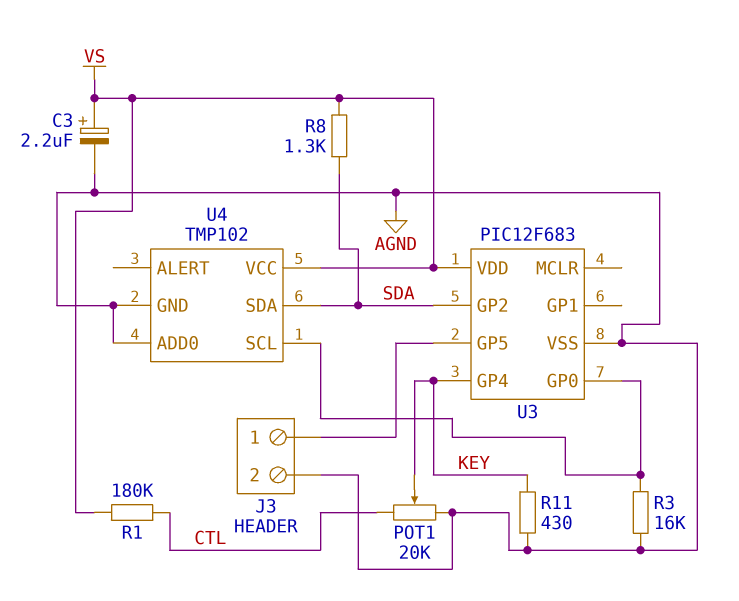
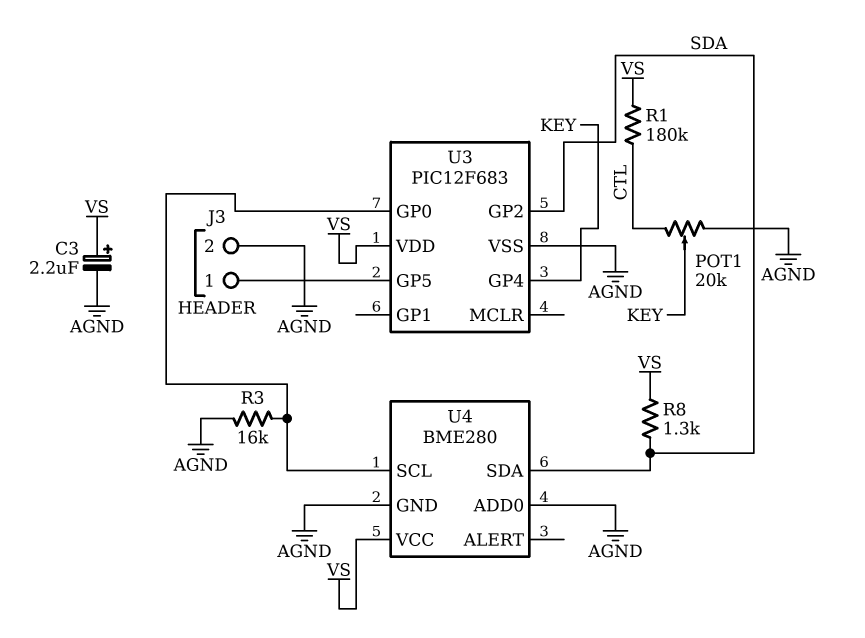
R11: 430 (AGND, KEY) -> none
U4: TMP102 -> BME280

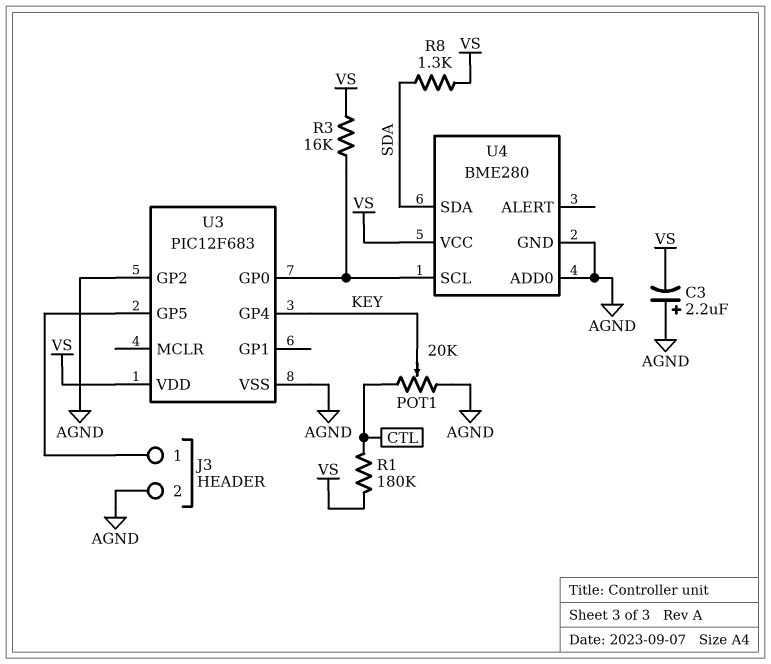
C3: 2.2uF (plus VS, minus AGND) -> 2.2uF (plus AGND, minus VS)
R3: 16k (AGND, U3/GP0) -> 16k (U3/GP0, VS)
U3 pin GP2: SDA -> AGND

